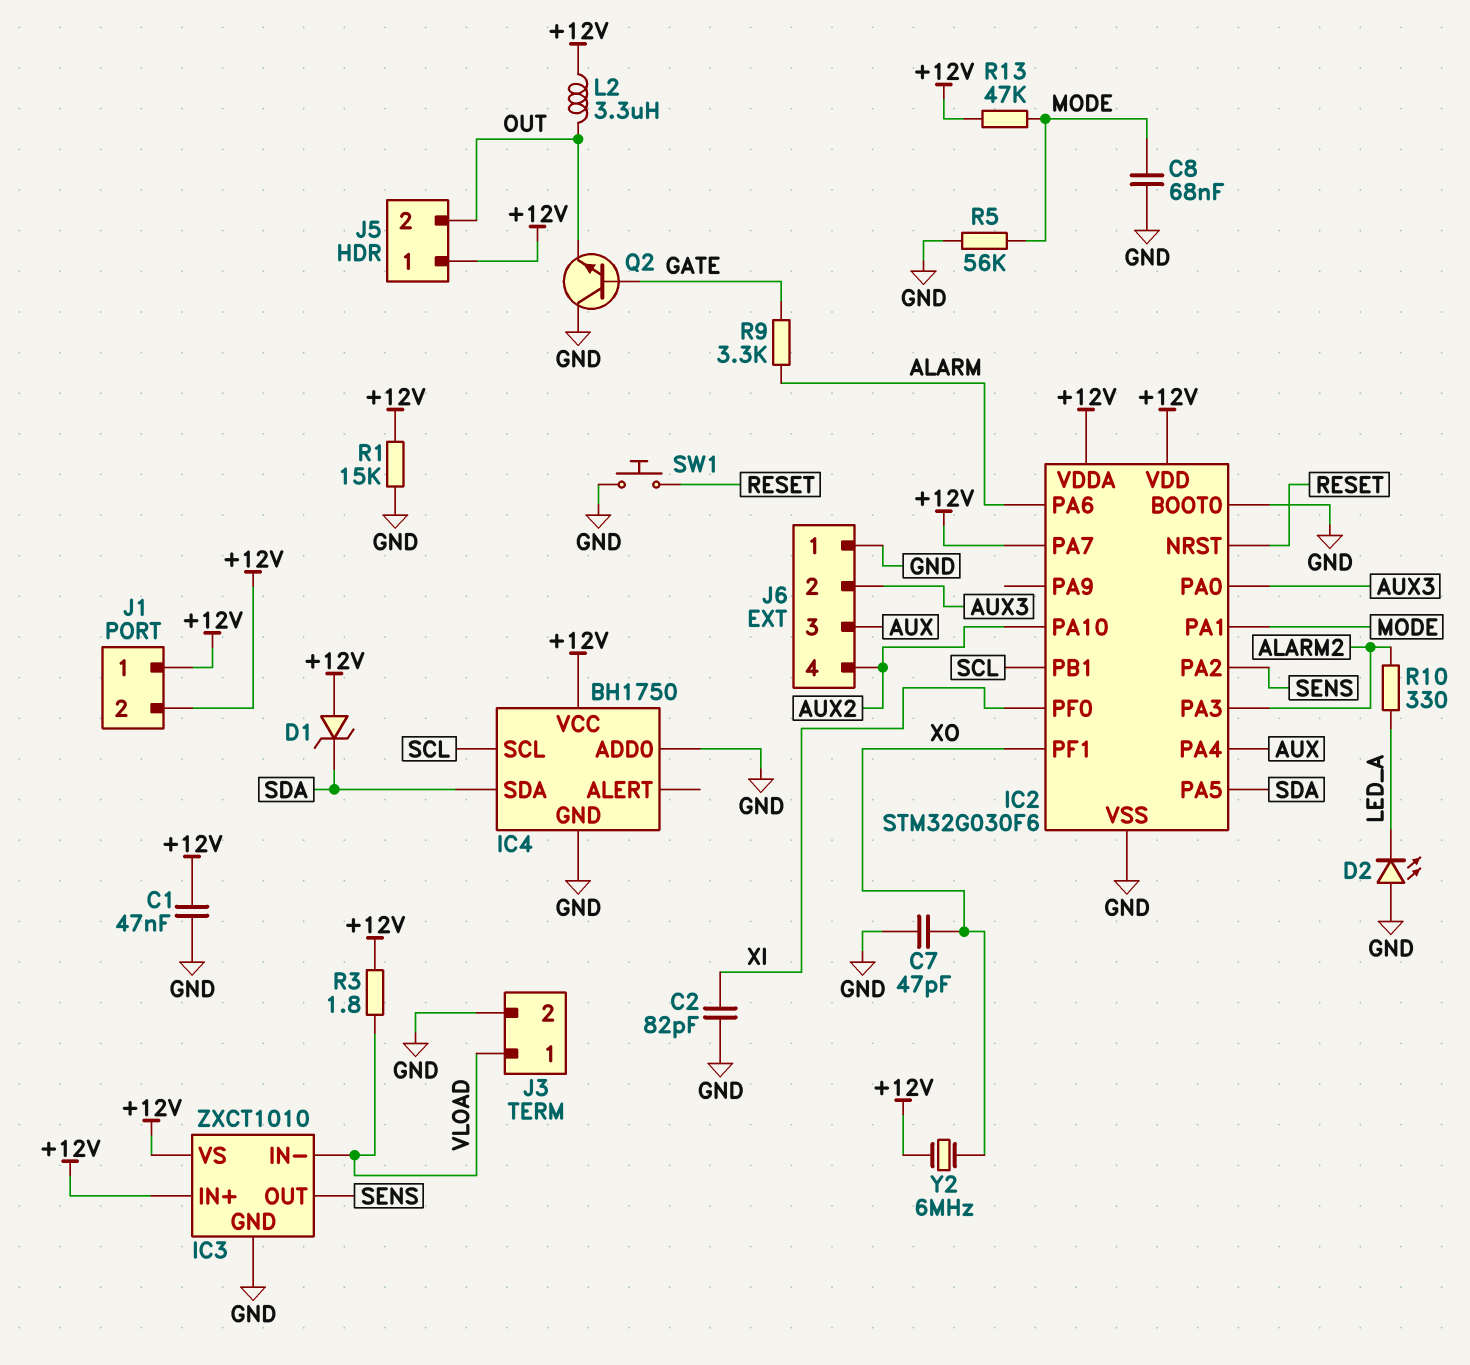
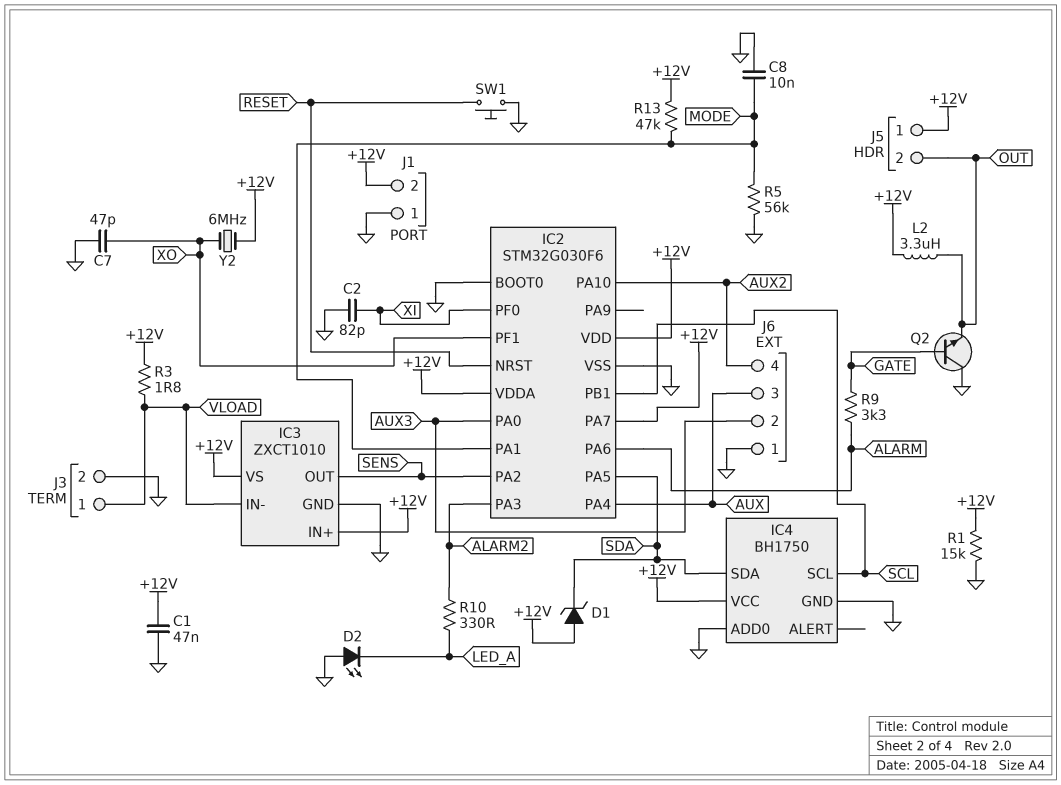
C8: 68nF (GND, MODE) -> 10nF (GND, MODE)
J1 pin 1: +12V -> GND

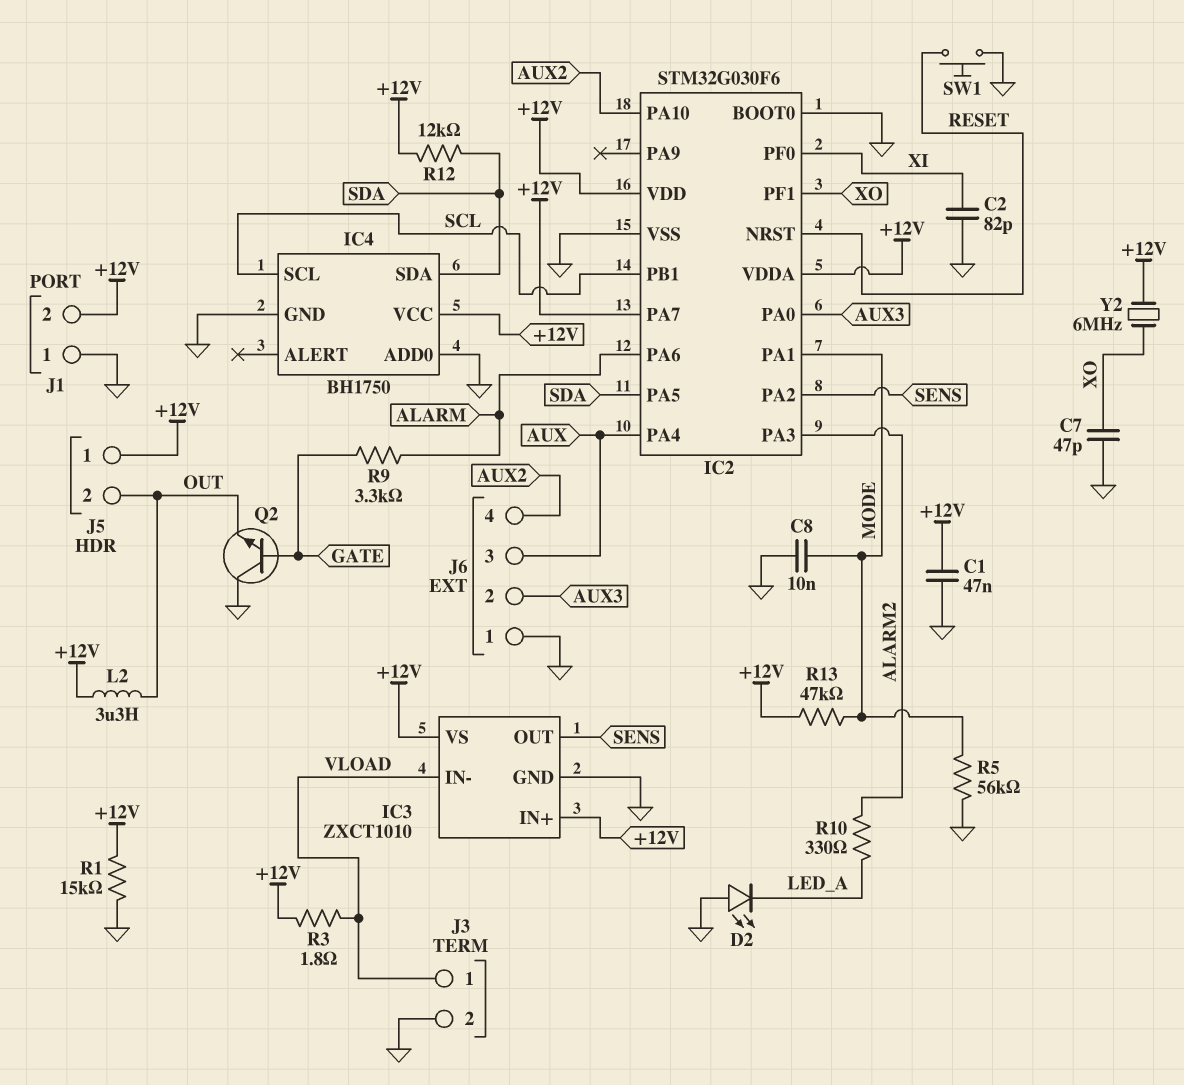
D1: zener (A +12V, K SDA) -> none
R12: none -> 12k (+12V, SDA)

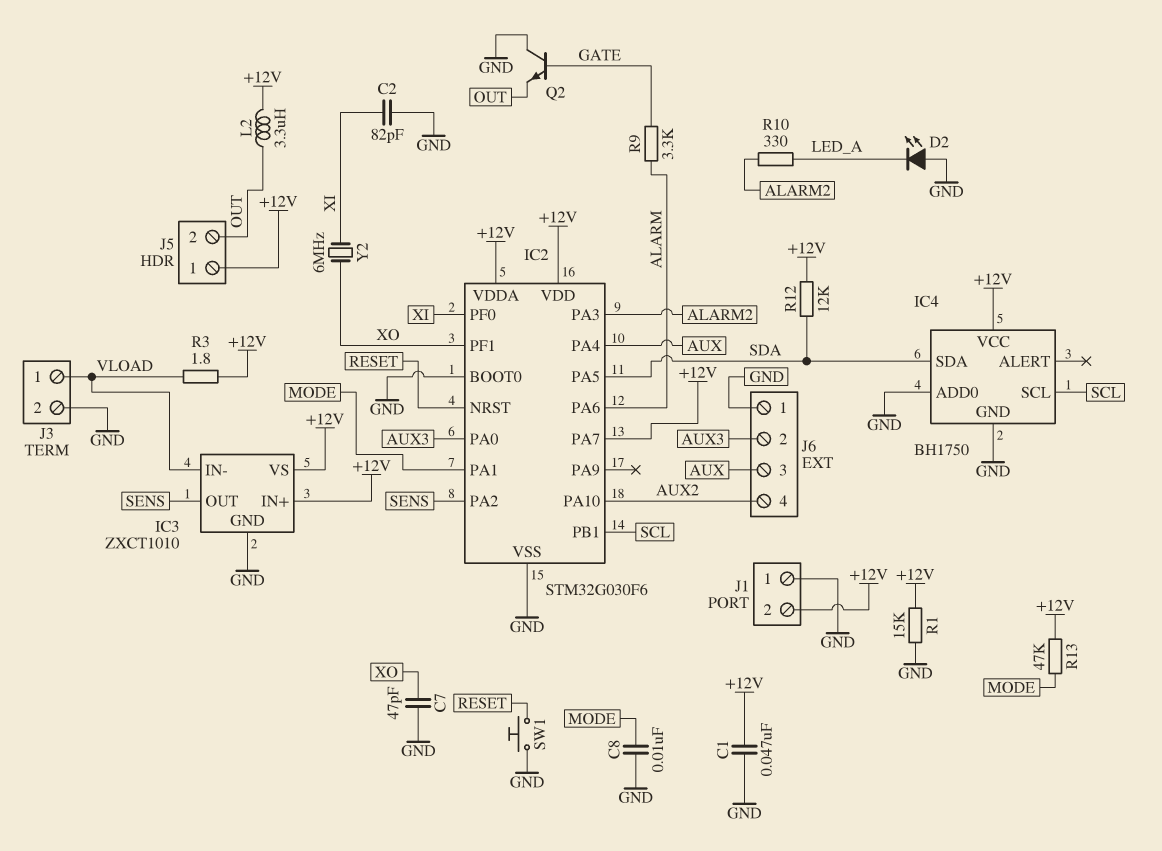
R5: 56k (GND, MODE) -> none
Y2: 6MHz (+12V, XO) -> 6MHz (XI, XO)

